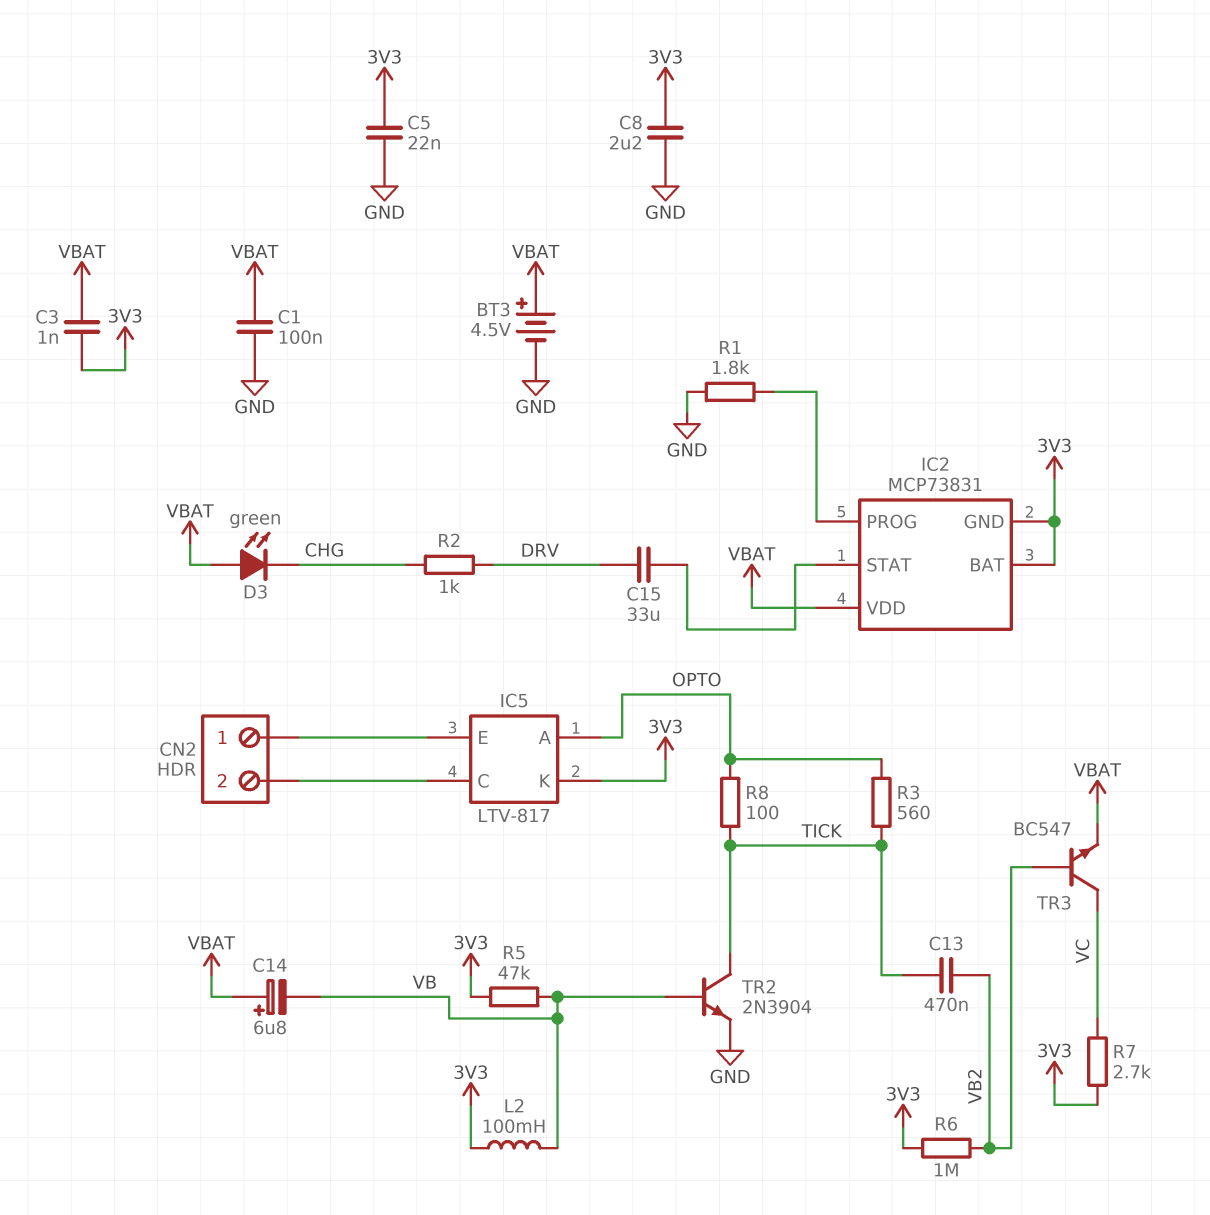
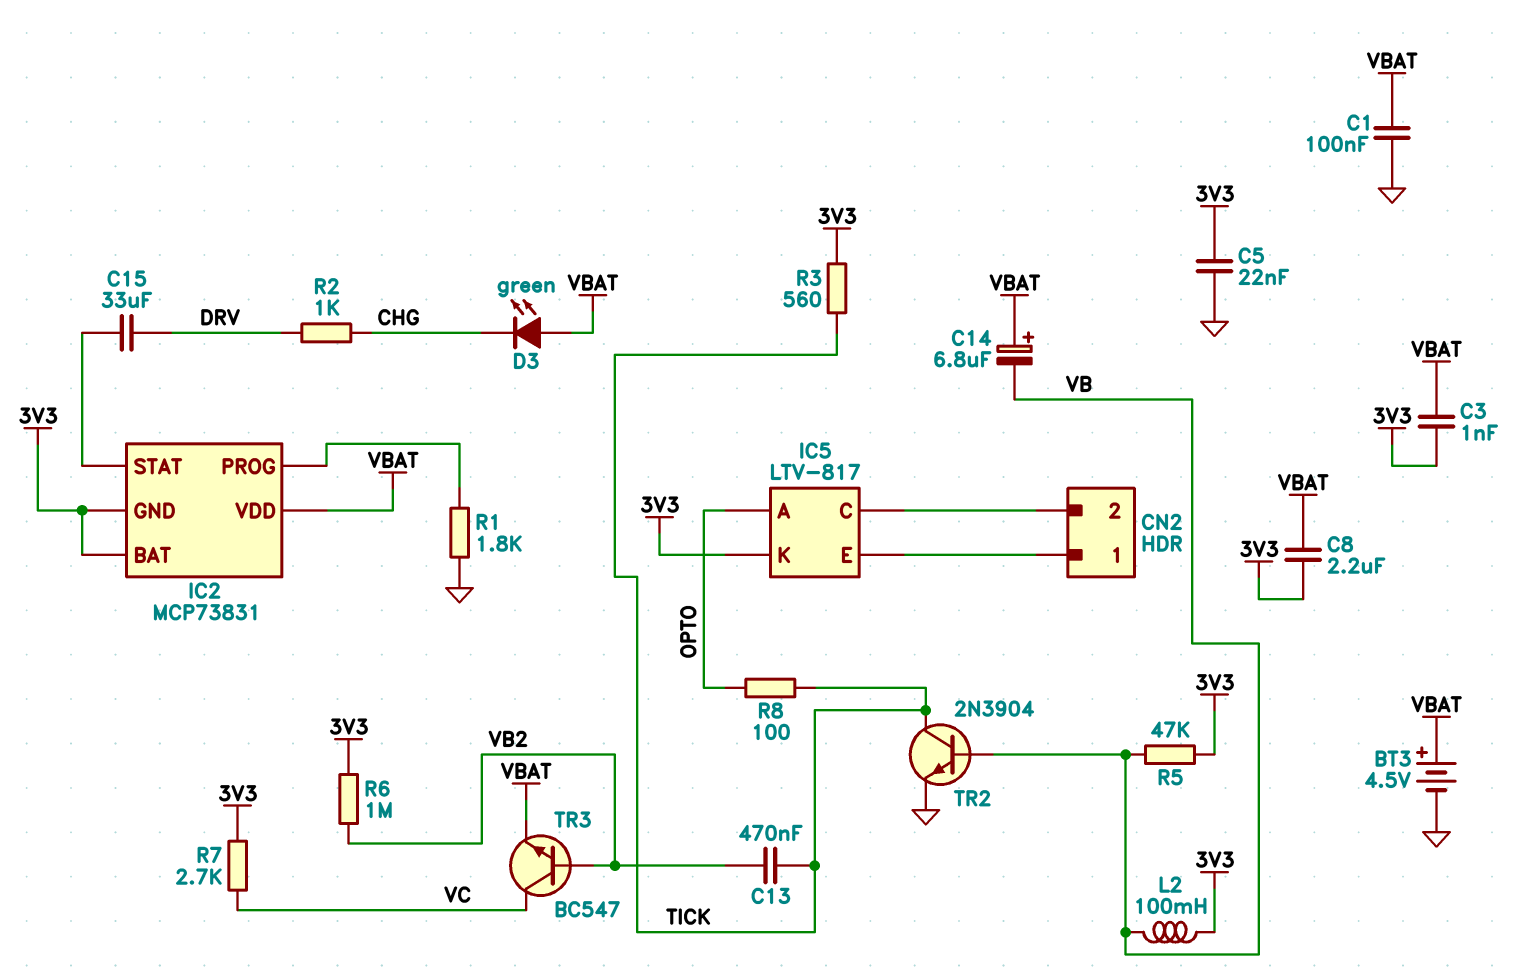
C8: 2.2uF (3V3, GND) -> 2.2uF (3V3, VBAT)
R3: 560 (OPTO, TICK) -> 560 (3V3, TICK)

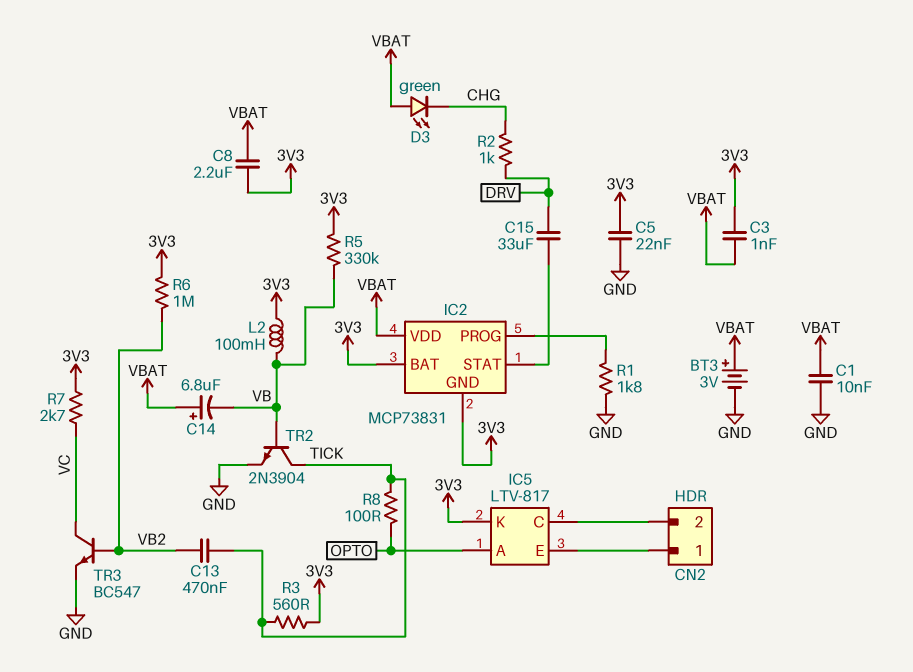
BT3: 4.5V (plus VBAT, minus GND) -> 3V (plus VBAT, minus GND)
C1: 100nF (GND, VBAT) -> 10nF (GND, VBAT)
R5: 47k (3V3, VB) -> 330k (3V3, VB)
TR3: NPN BC547 (B VB2, C VC, E VBAT) -> NPN BC547 (B VB2, C VC, E GND)

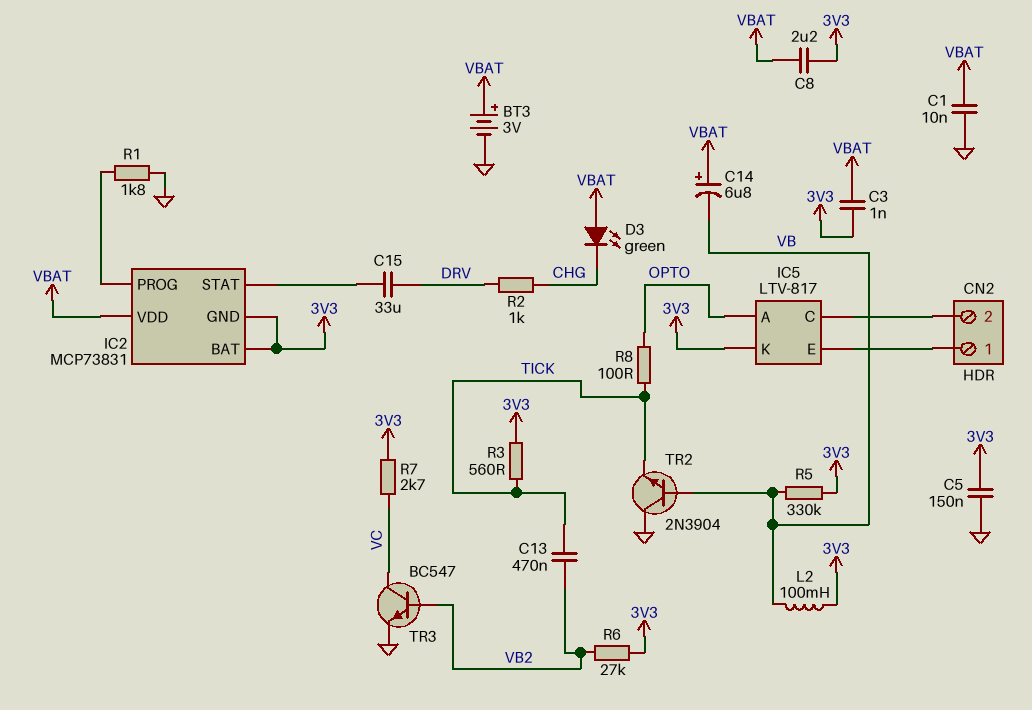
C5: 22nF (3V3, GND) -> 150nF (3V3, GND)
R6: 1M (3V3, VB2) -> 27k (3V3, VB2)
TR2: NPN 2N3904 (B VB, C TICK, E GND) -> NPN 2N3904 (B VB, C GND, E TICK)

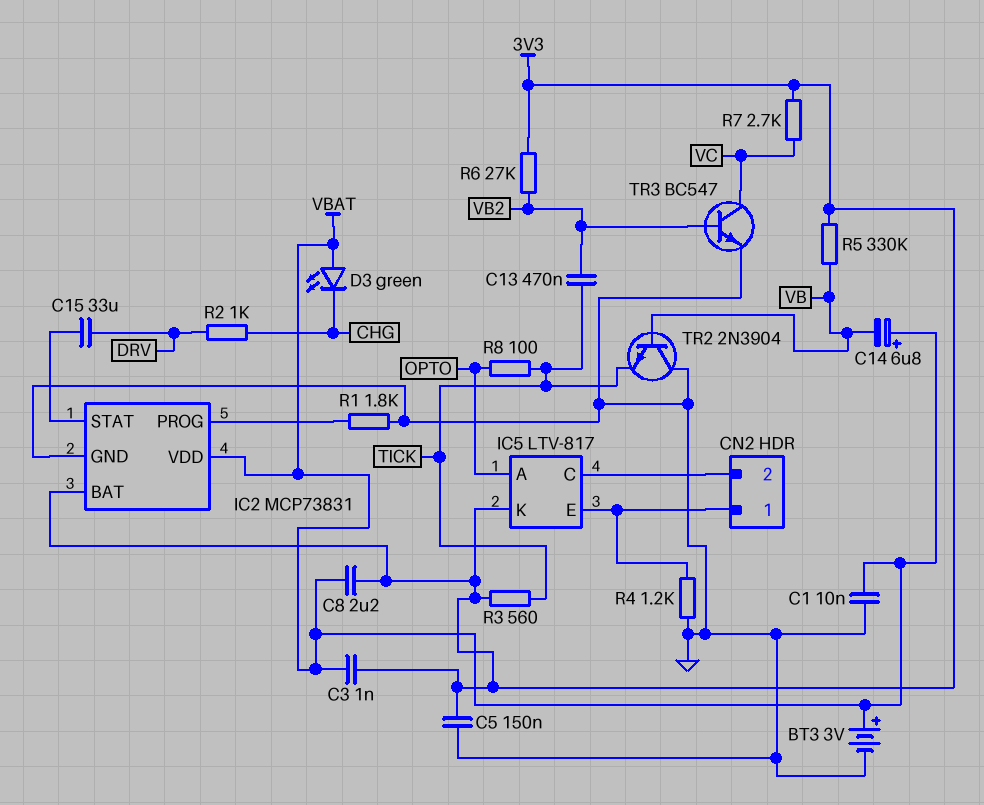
IC2 pin GND: 3V3 -> GND
L2: 100mH (3V3, VB) -> none
R4: none -> 1.2k (CN2/1, GND)

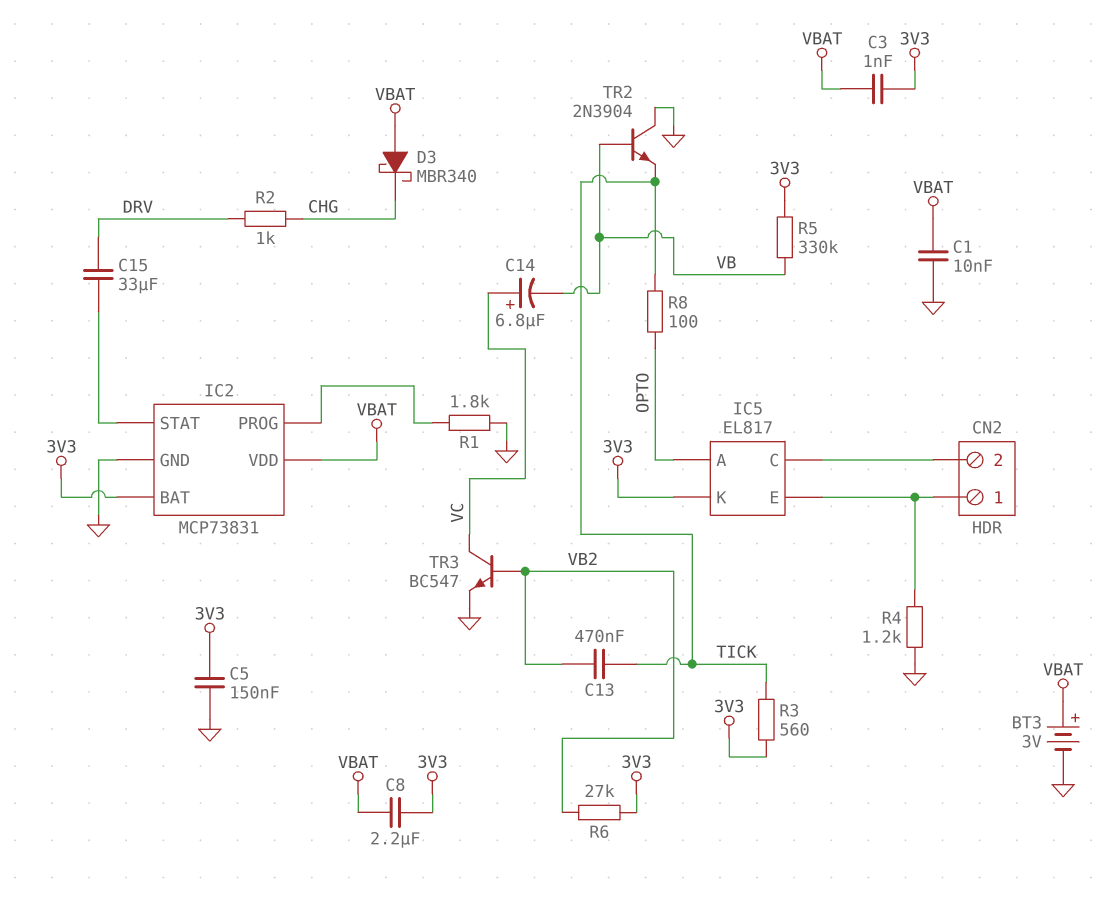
C14: 6.8uF (plus VBAT, minus VB) -> 6.8uF (plus VC, minus VB)
D3: LED green (A VBAT, K CHG) -> schottky MBR340 (A VBAT, K CHG)
IC5: LTV-817 -> EL817
R7: 2.7k (3V3, VC) -> none

